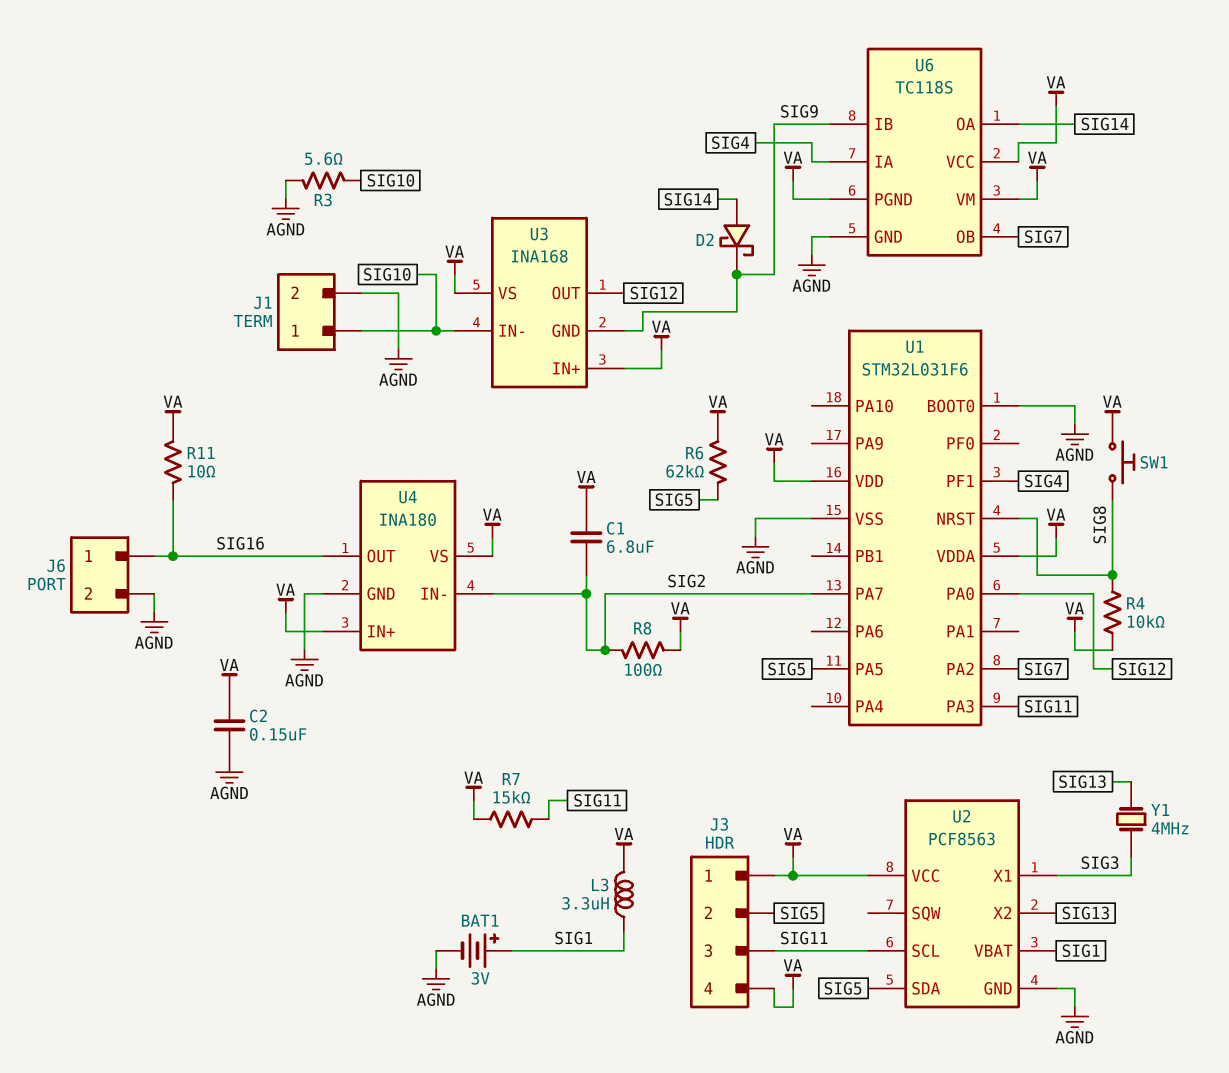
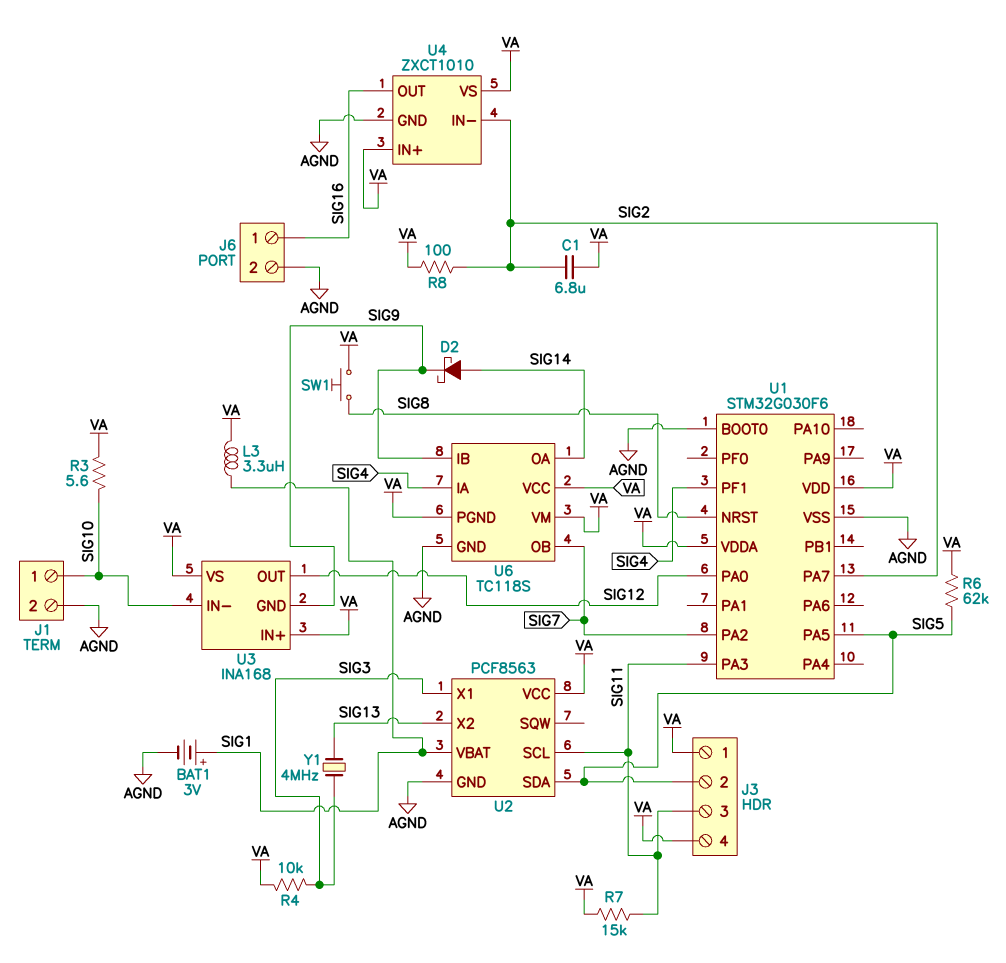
C2: 150nF (AGND, VA) -> none
R3: 5.6 (AGND, SIG10) -> 5.6 (SIG10, VA)
R4: 10k (SIG8, VA) -> 10k (SIG3, VA)
R11: 10 (SIG16, VA) -> none
U1: STM32L031F6 -> STM32G030F6
U4: INA180 -> ZXCT1010

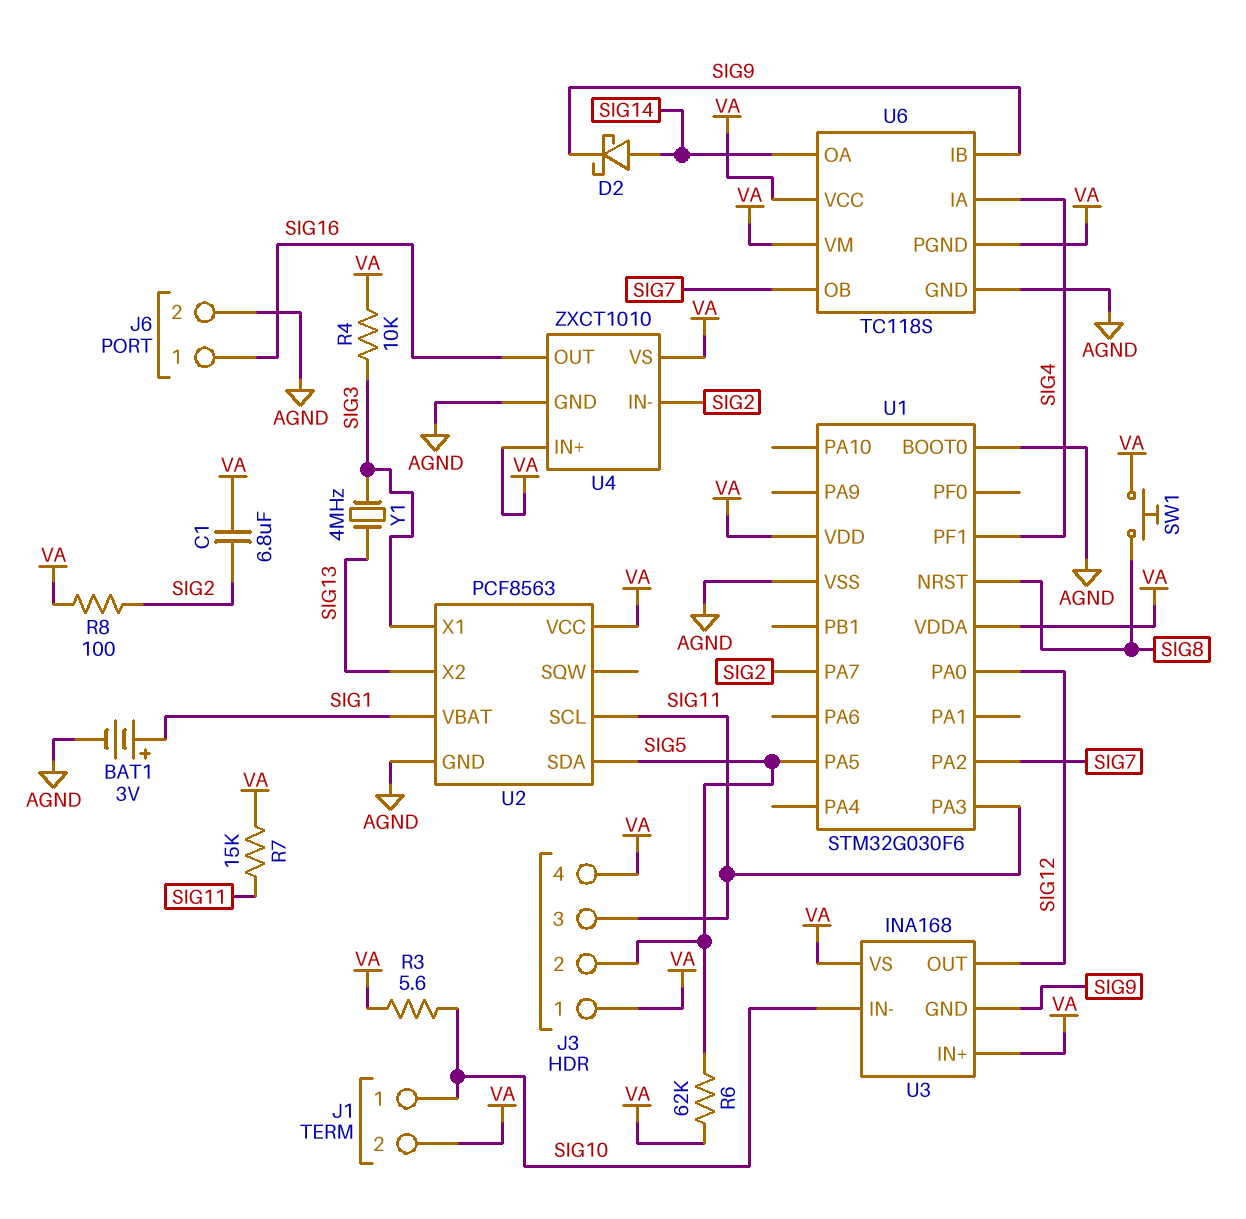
J1 pin 2: AGND -> VA
L3: 3.3uH (SIG1, VA) -> none

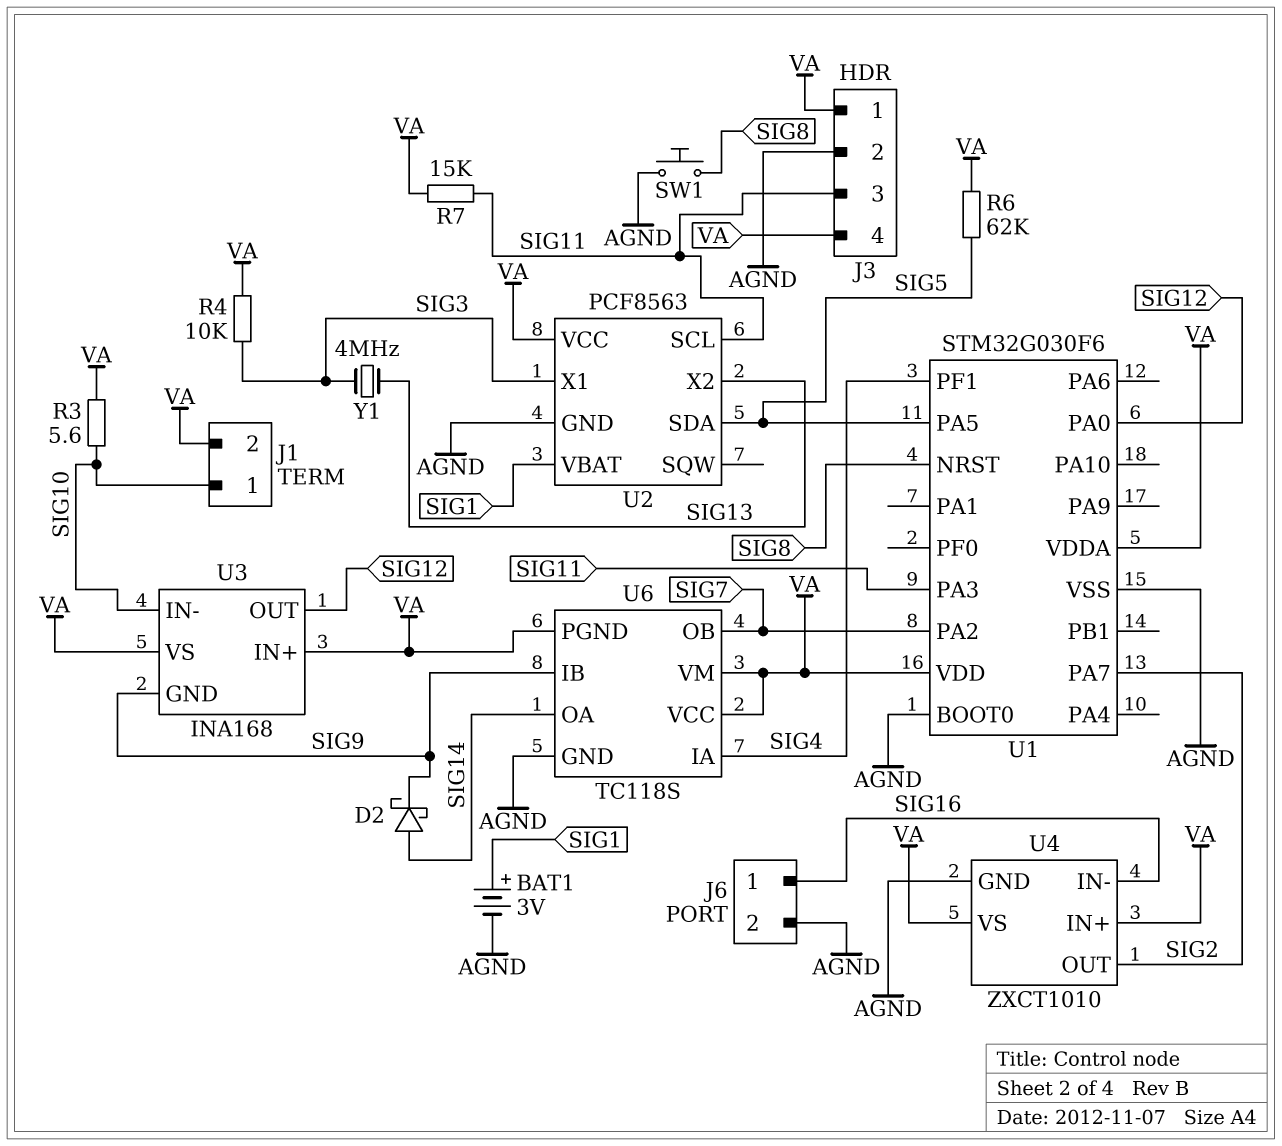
C1: 6.8uF (SIG2, VA) -> none
J3 pin 2: SIG5 -> AGND
R8: 100 (SIG2, VA) -> none
SW1: button (SIG8, VA) -> button (AGND, SIG8)
U4 pin IN-: SIG2 -> SIG16
U4 pin OUT: SIG16 -> SIG2

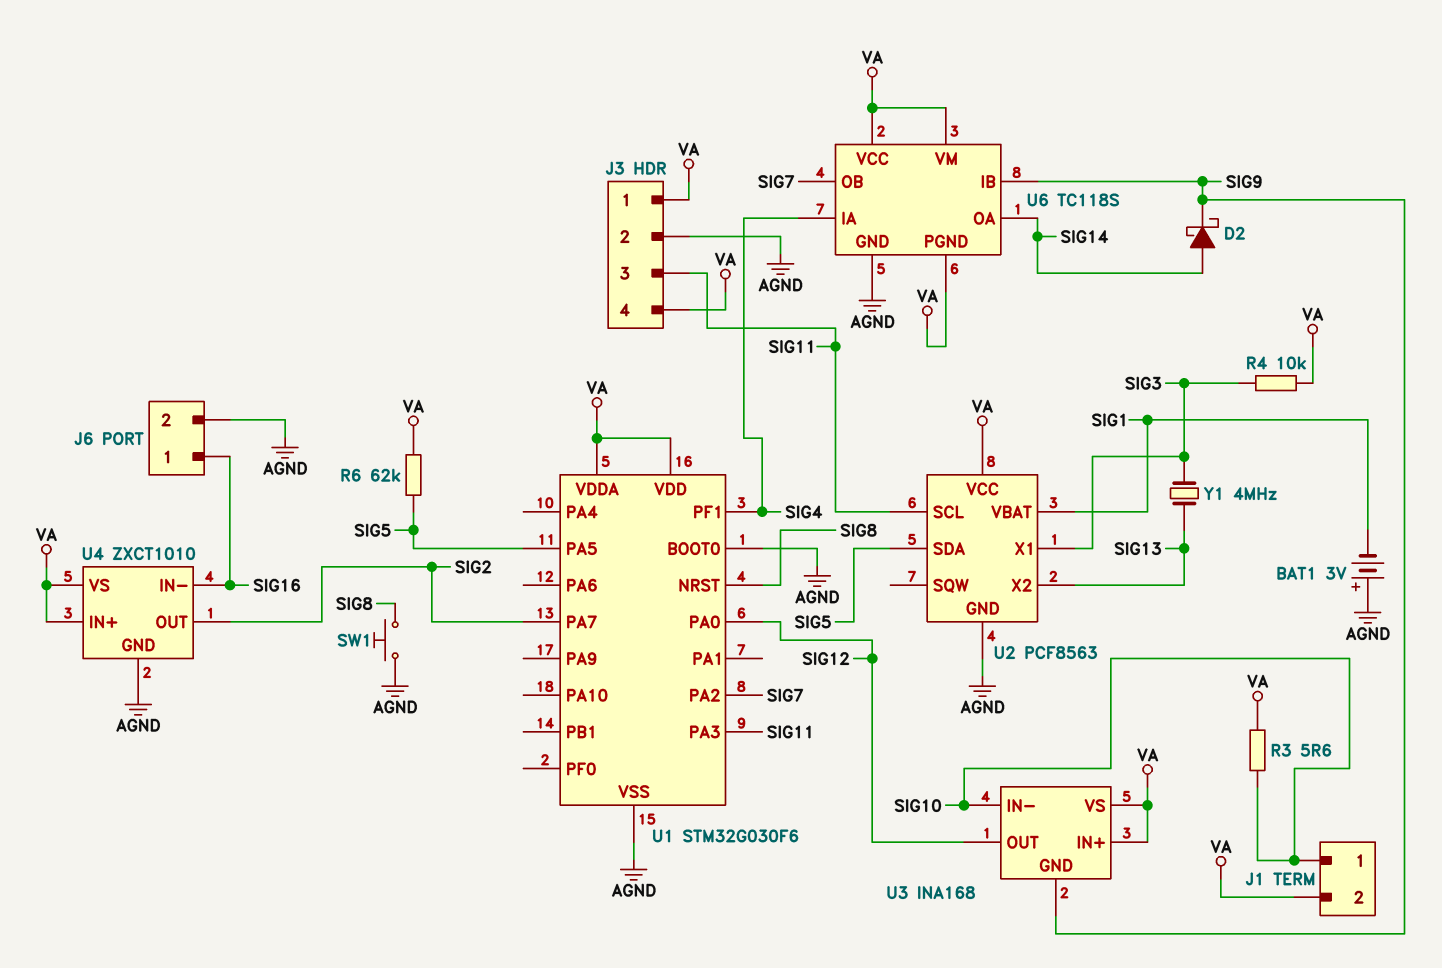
BAT1: 3V (plus SIG1, minus AGND) -> 3V (plus AGND, minus SIG1)
R7: 15k (SIG11, VA) -> none

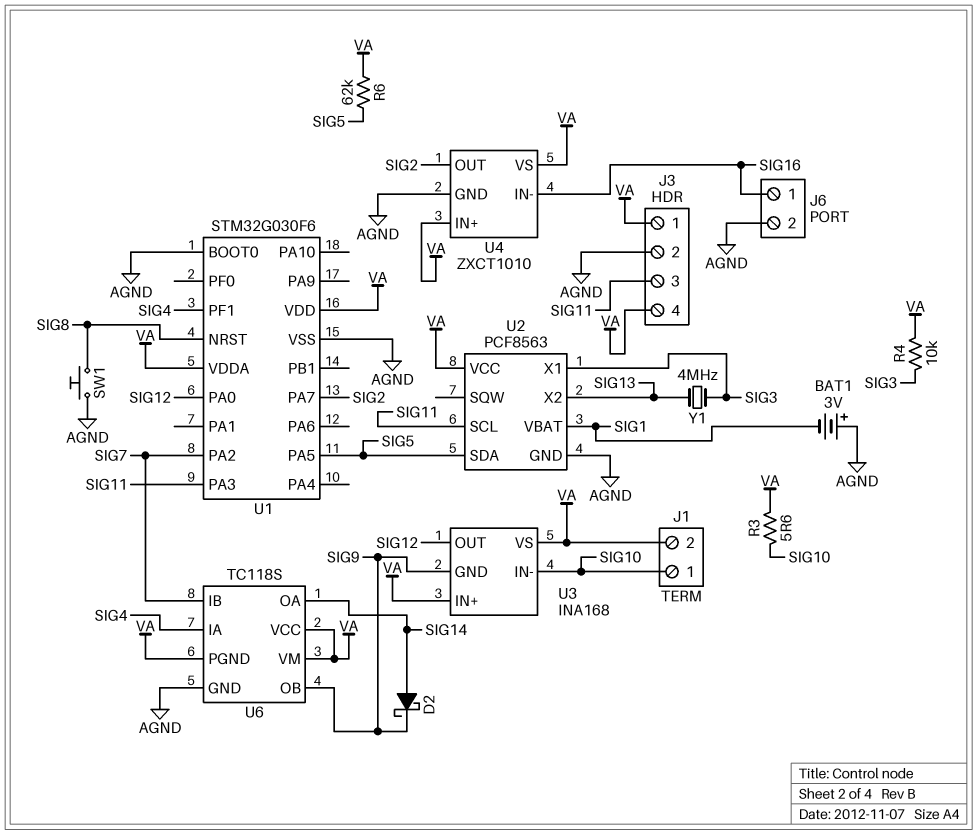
U6 pin IB: SIG9 -> SIG7
U6 pin OB: SIG7 -> SIG9

